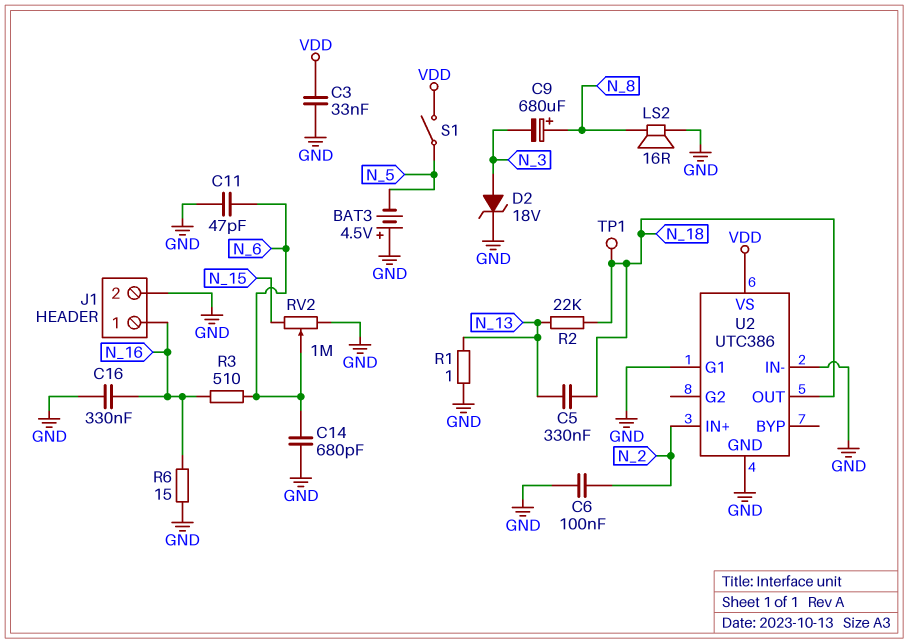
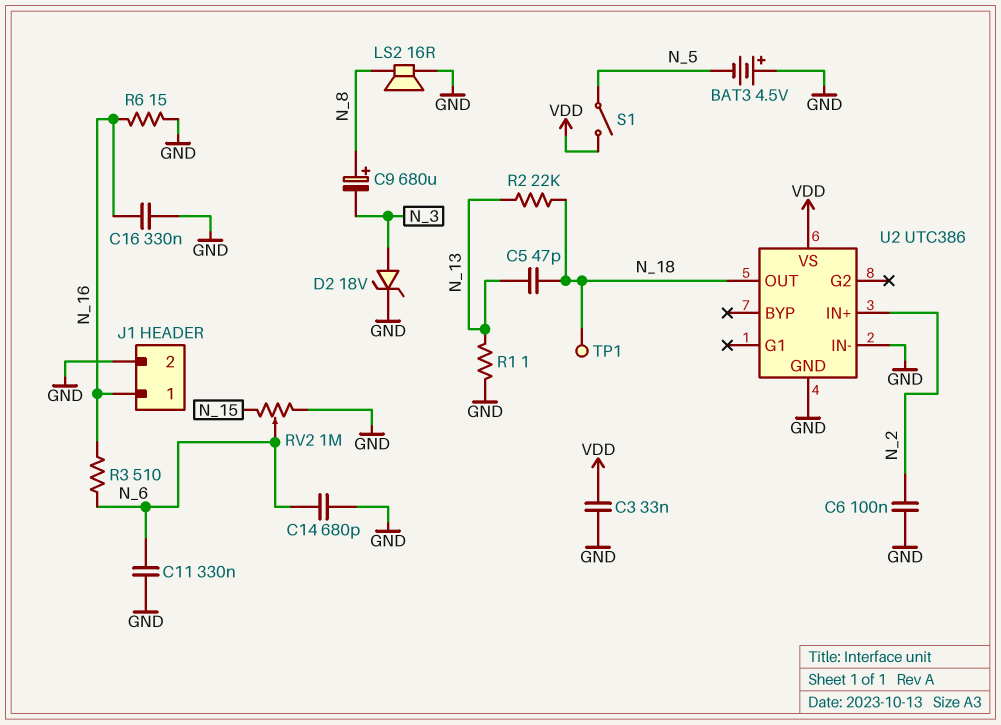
C5: 330nF (N_13, N_18) -> 47pF (N_13, N_18)
C11: 47pF (GND, N_6) -> 330nF (GND, N_6)
U2 pin G1: GND -> none

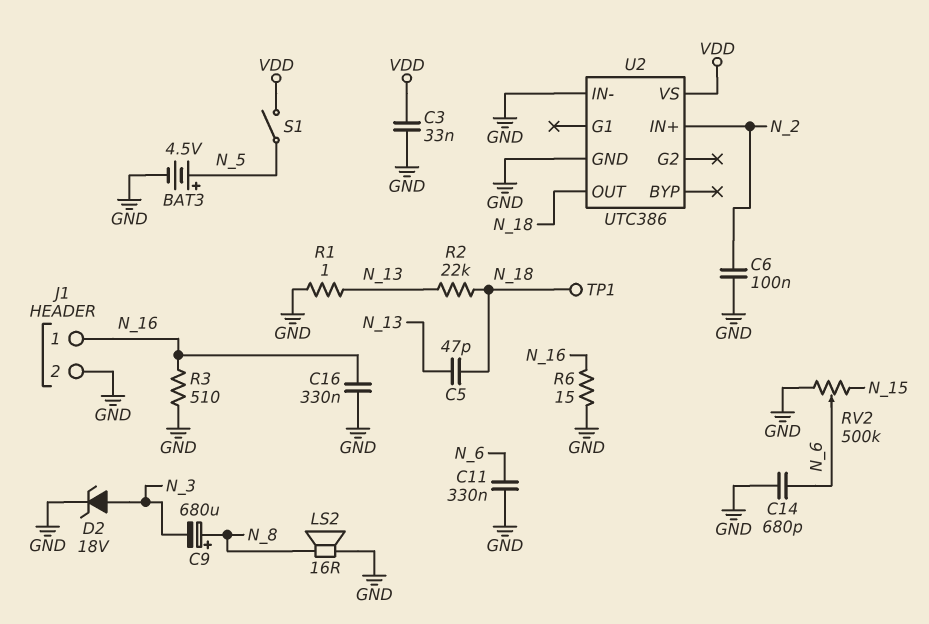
BAT3: 4.5V (plus GND, minus N_5) -> 4.5V (plus N_5, minus GND)
R3: 510 (N_6, N_16) -> 510 (GND, N_16)
RV2: 1M (GND, N_15, wiper N_6) -> 500k (GND, N_15, wiper N_6)

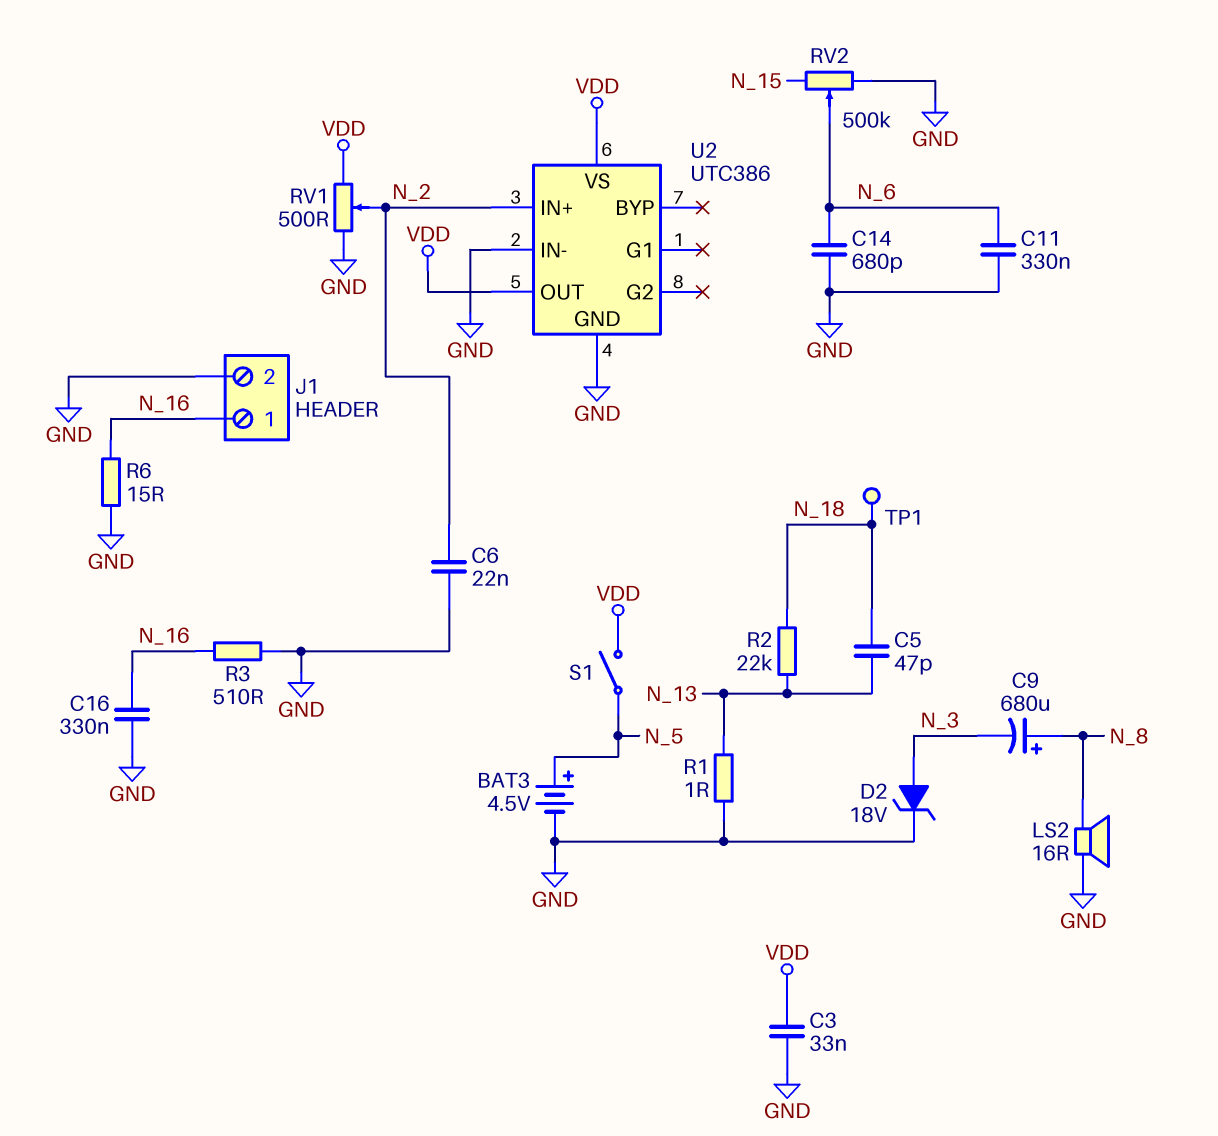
C6: 100nF (GND, N_2) -> 22nF (GND, N_2)
RV1: none -> 500 (GND, VDD, wiper N_2)
U2 pin OUT: N_18 -> VDD

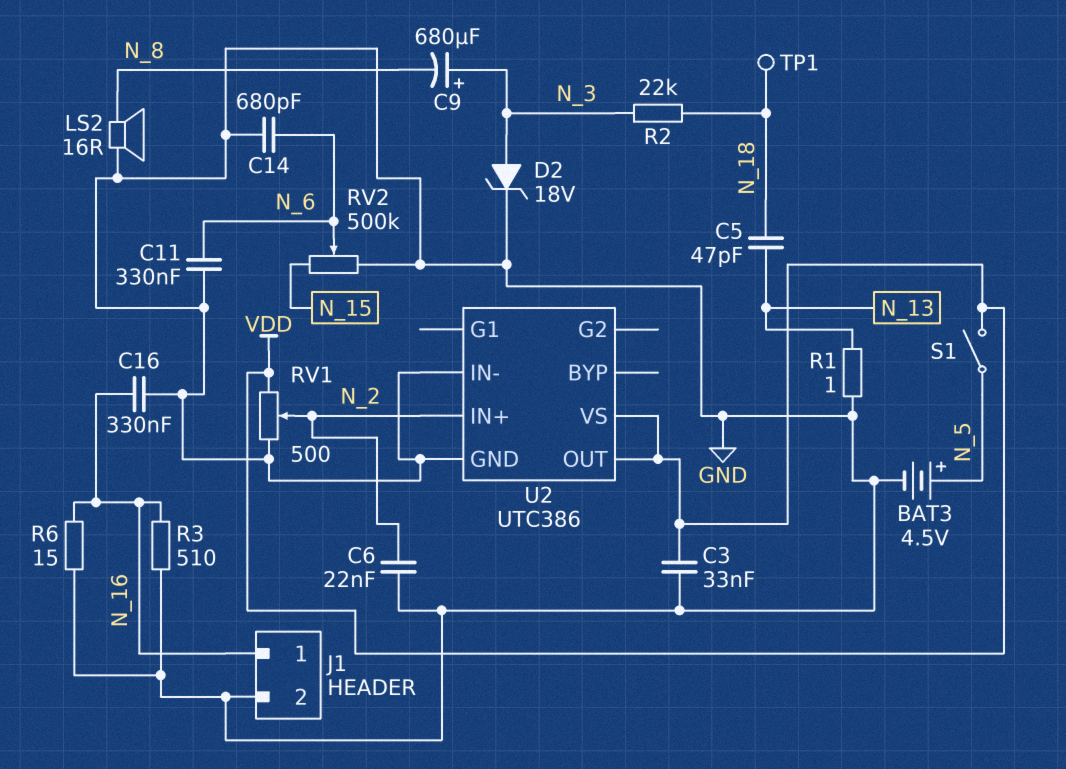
C9: 680uF (plus N_8, minus N_3) -> 680uF (plus N_3, minus N_8)
R2: 22k (N_13, N_18) -> 22k (N_3, N_18)

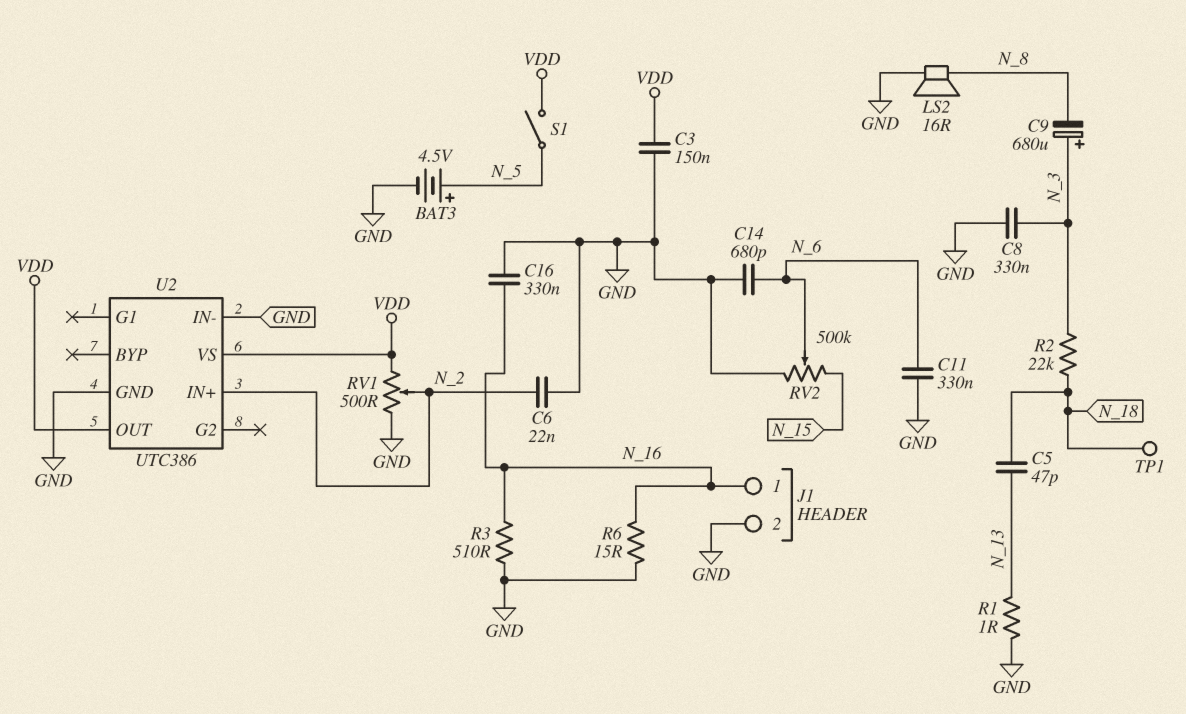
C3: 33nF (GND, VDD) -> 150nF (GND, VDD)
C8: none -> 330nF (GND, N_3)
D2: zener 18V (A N_3, K GND) -> none

